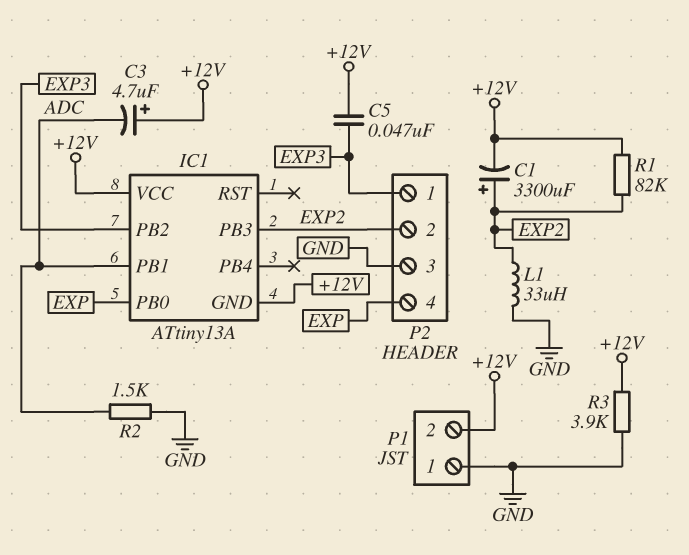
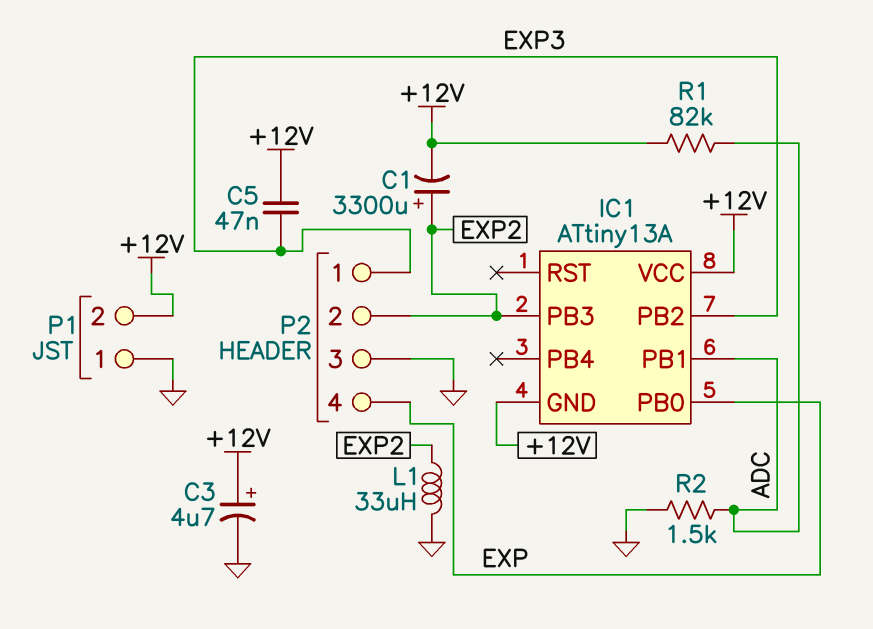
C3: 4.7uF (plus +12V, minus ADC) -> 4.7uF (plus +12V, minus GND)
R1: 82k (+12V, EXP2) -> 82k (+12V, ADC)
R3: 3.9k (+12V, GND) -> none

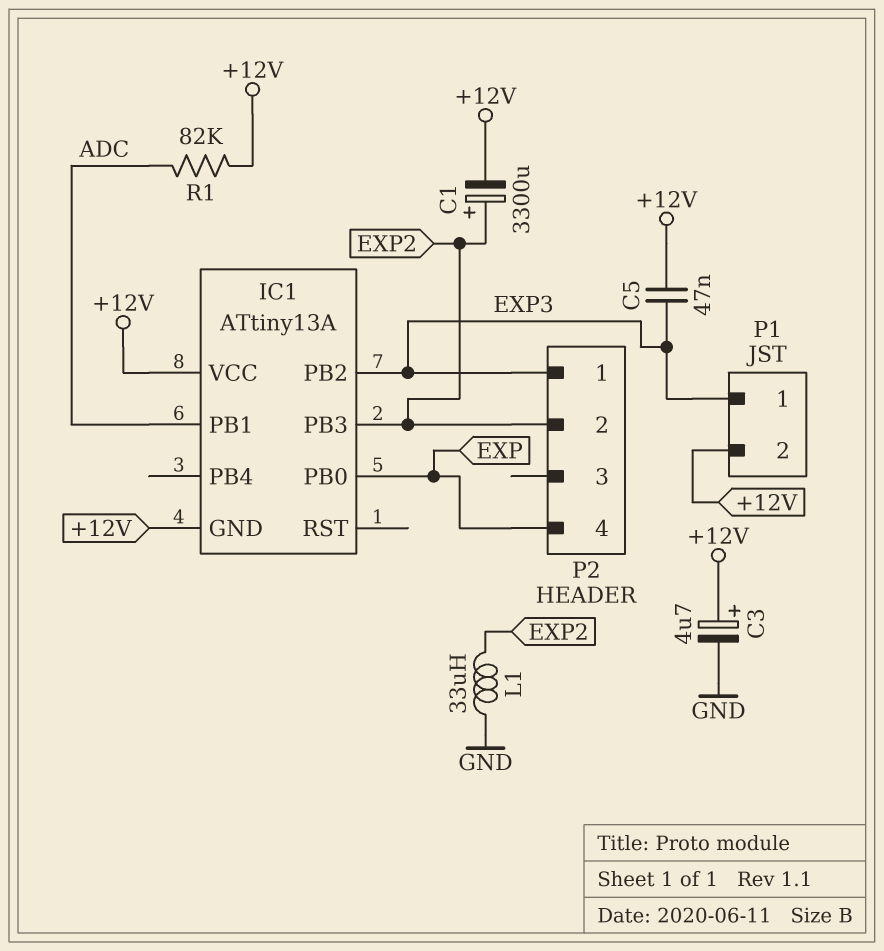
P1 pin 1: GND -> EXP3
P2 pin 3: GND -> none
R2: 1.5k (ADC, GND) -> none

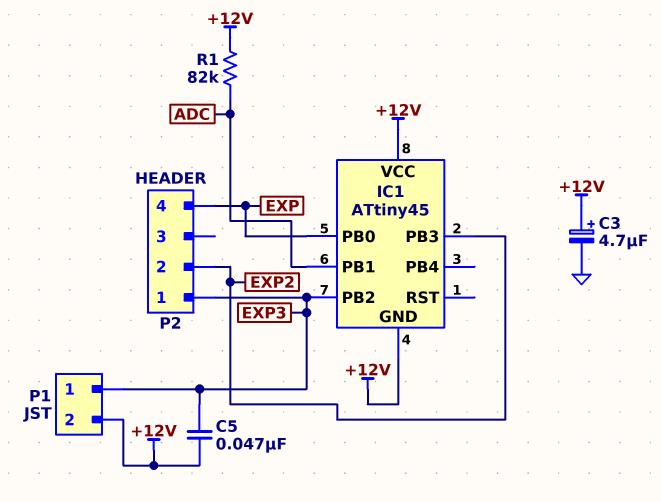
C1: 3300uF (plus EXP2, minus +12V) -> none
IC1: ATtiny13A -> ATtiny45
L1: 33uH (EXP2, GND) -> none

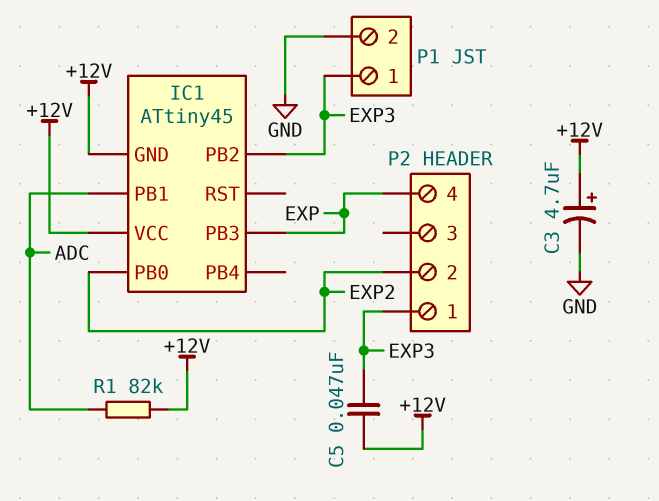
IC1 pin PB0: EXP -> EXP2
IC1 pin PB3: EXP2 -> EXP
P1 pin 2: +12V -> GND

